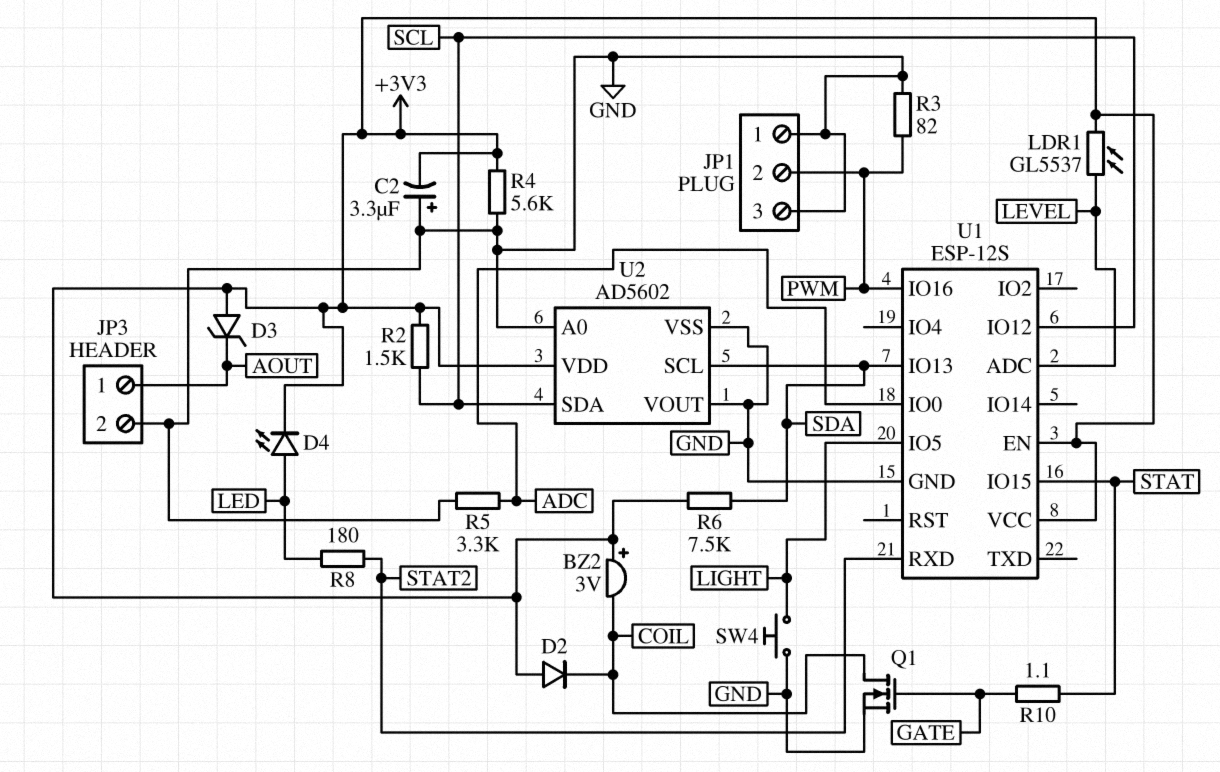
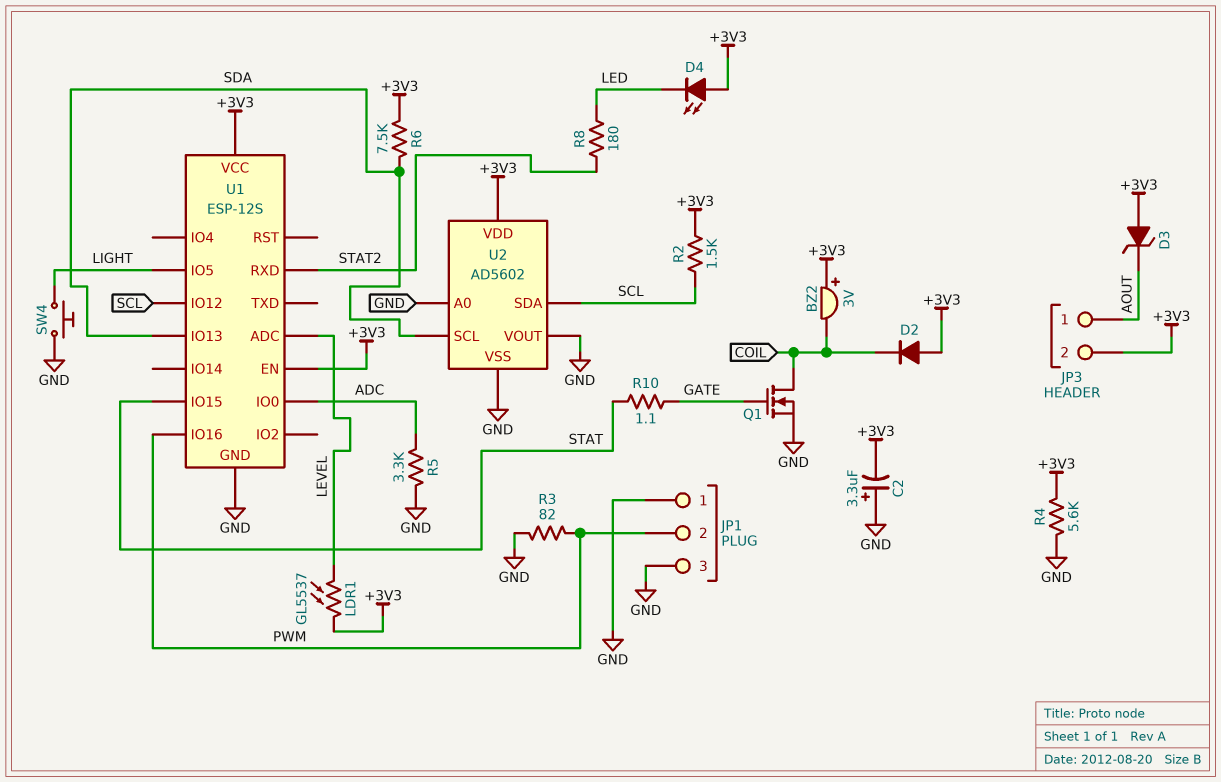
D4: LED (A LED, K +3V3) -> LED (A +3V3, K LED)
JP3 pin 2: GND -> +3V3

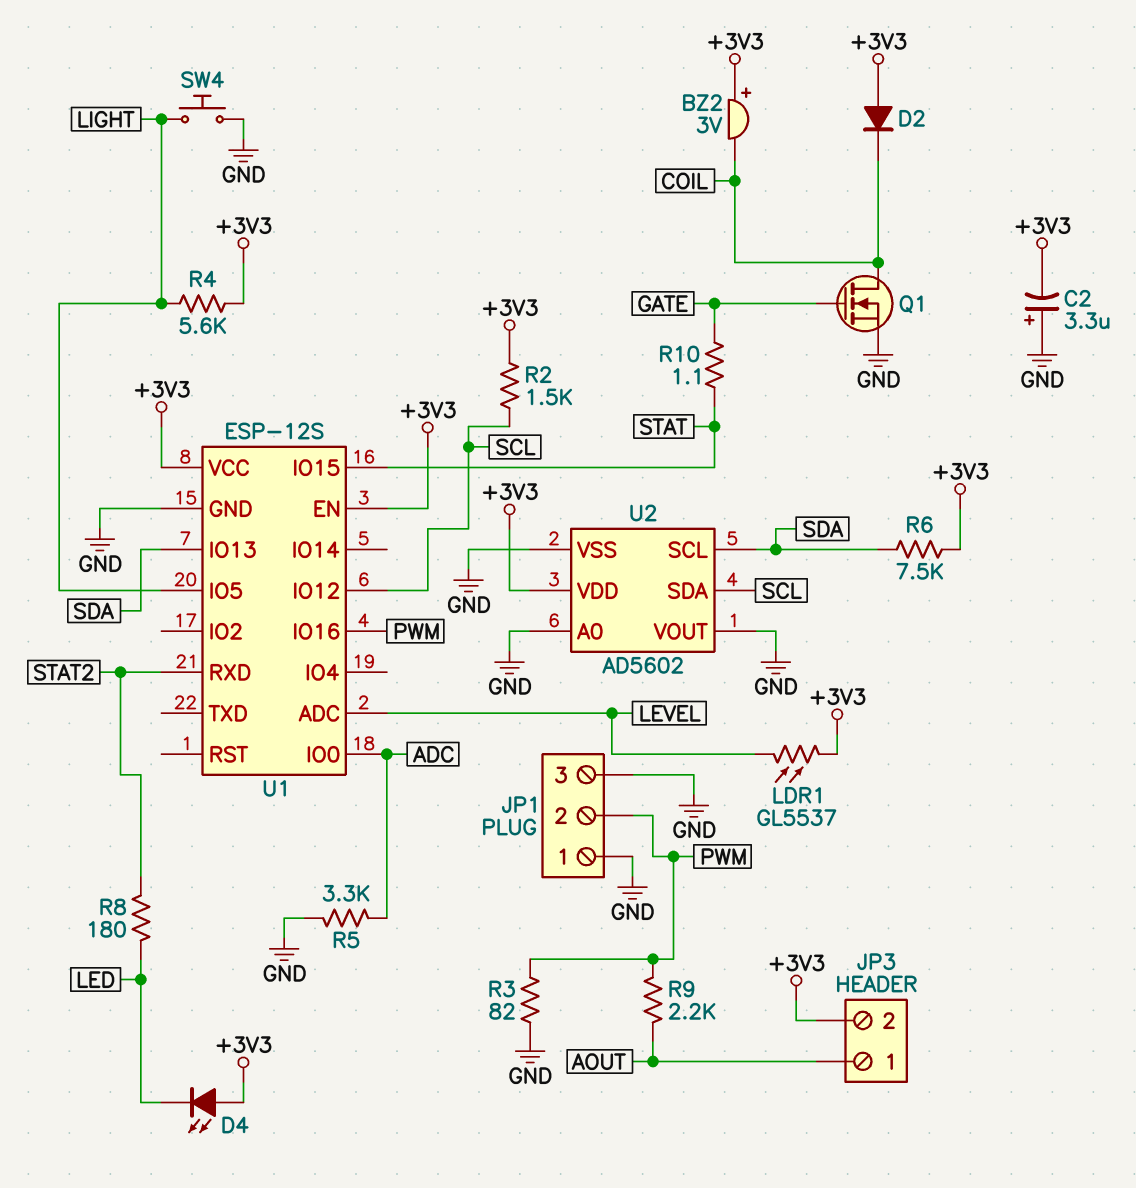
D3: zener (A +3V3, K AOUT) -> none
R4: 5.6k (+3V3, GND) -> 5.6k (+3V3, LIGHT)
R9: none -> 2.2k (AOUT, PWM)

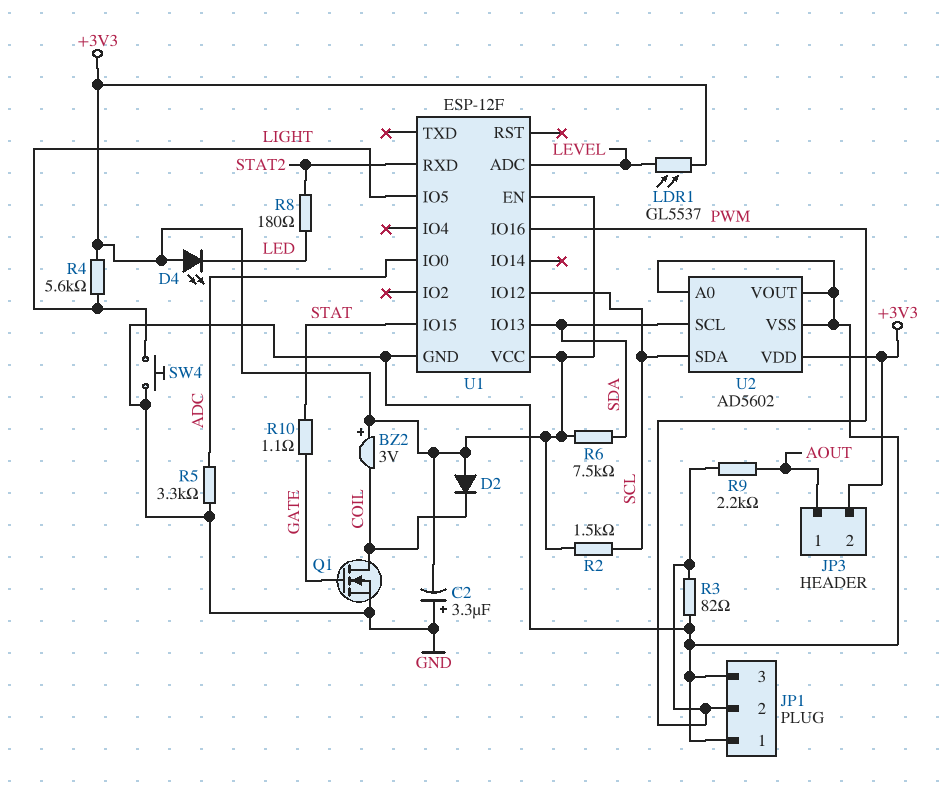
U1: ESP-12S -> ESP-12F

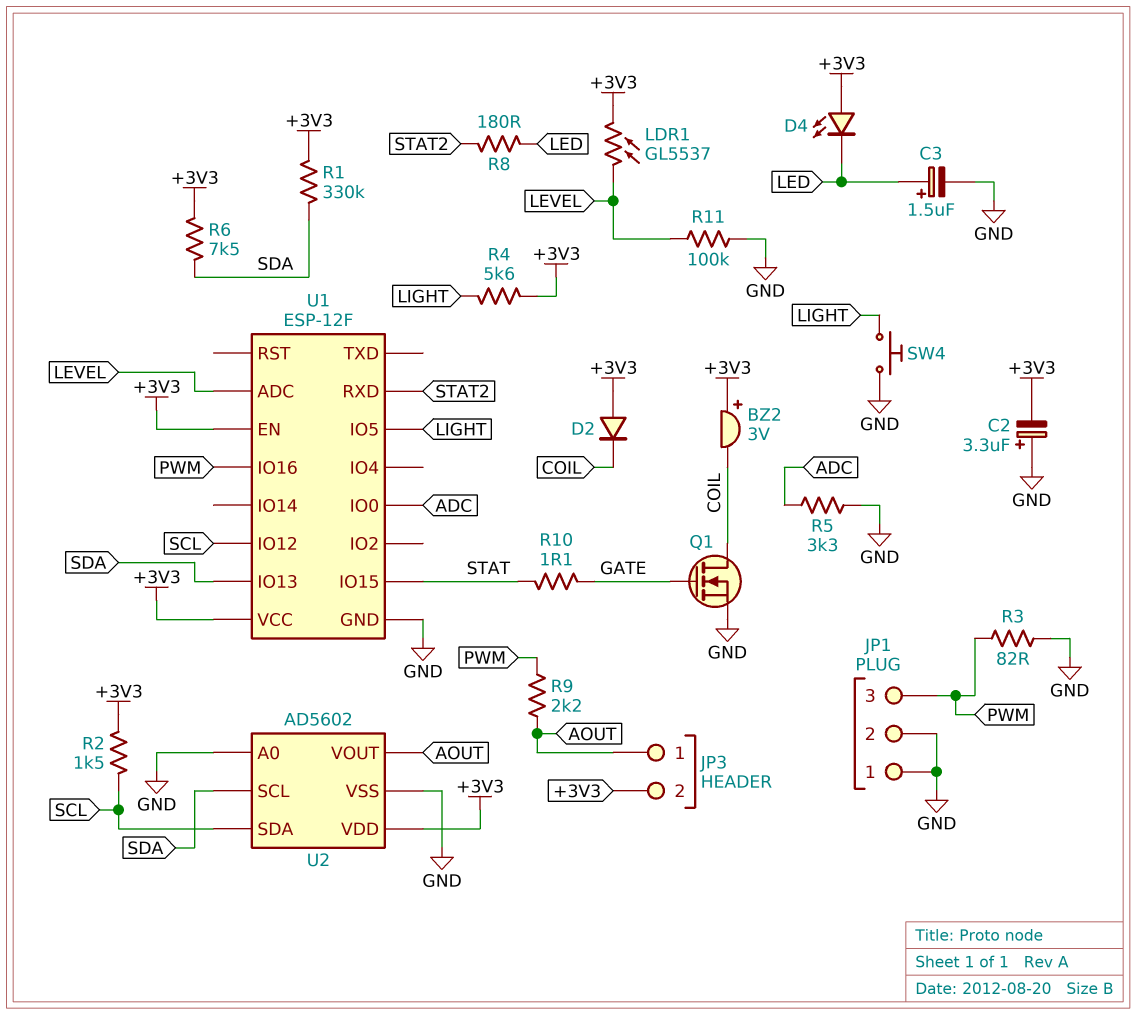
C3: none -> 1.5uF (plus LED, minus GND)
JP1 pin 2: PWM -> GND
JP1 pin 3: GND -> PWM
R1: none -> 330k (+3V3, SDA)
R11: none -> 100k (GND, LEVEL)
U2 pin VOUT: GND -> AOUT

